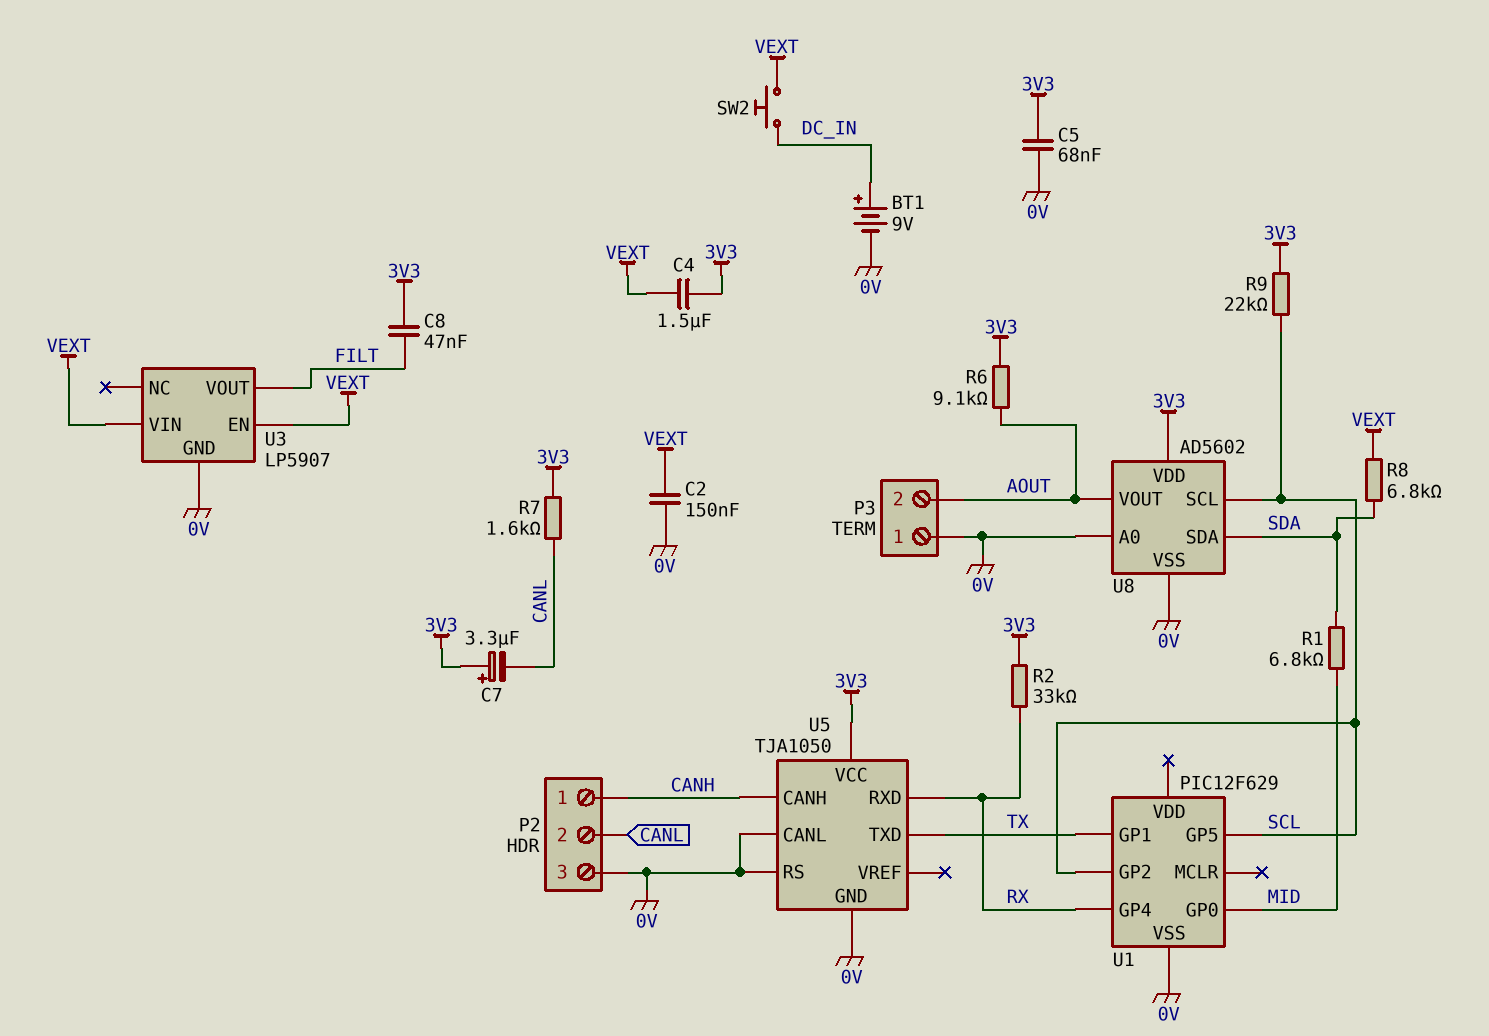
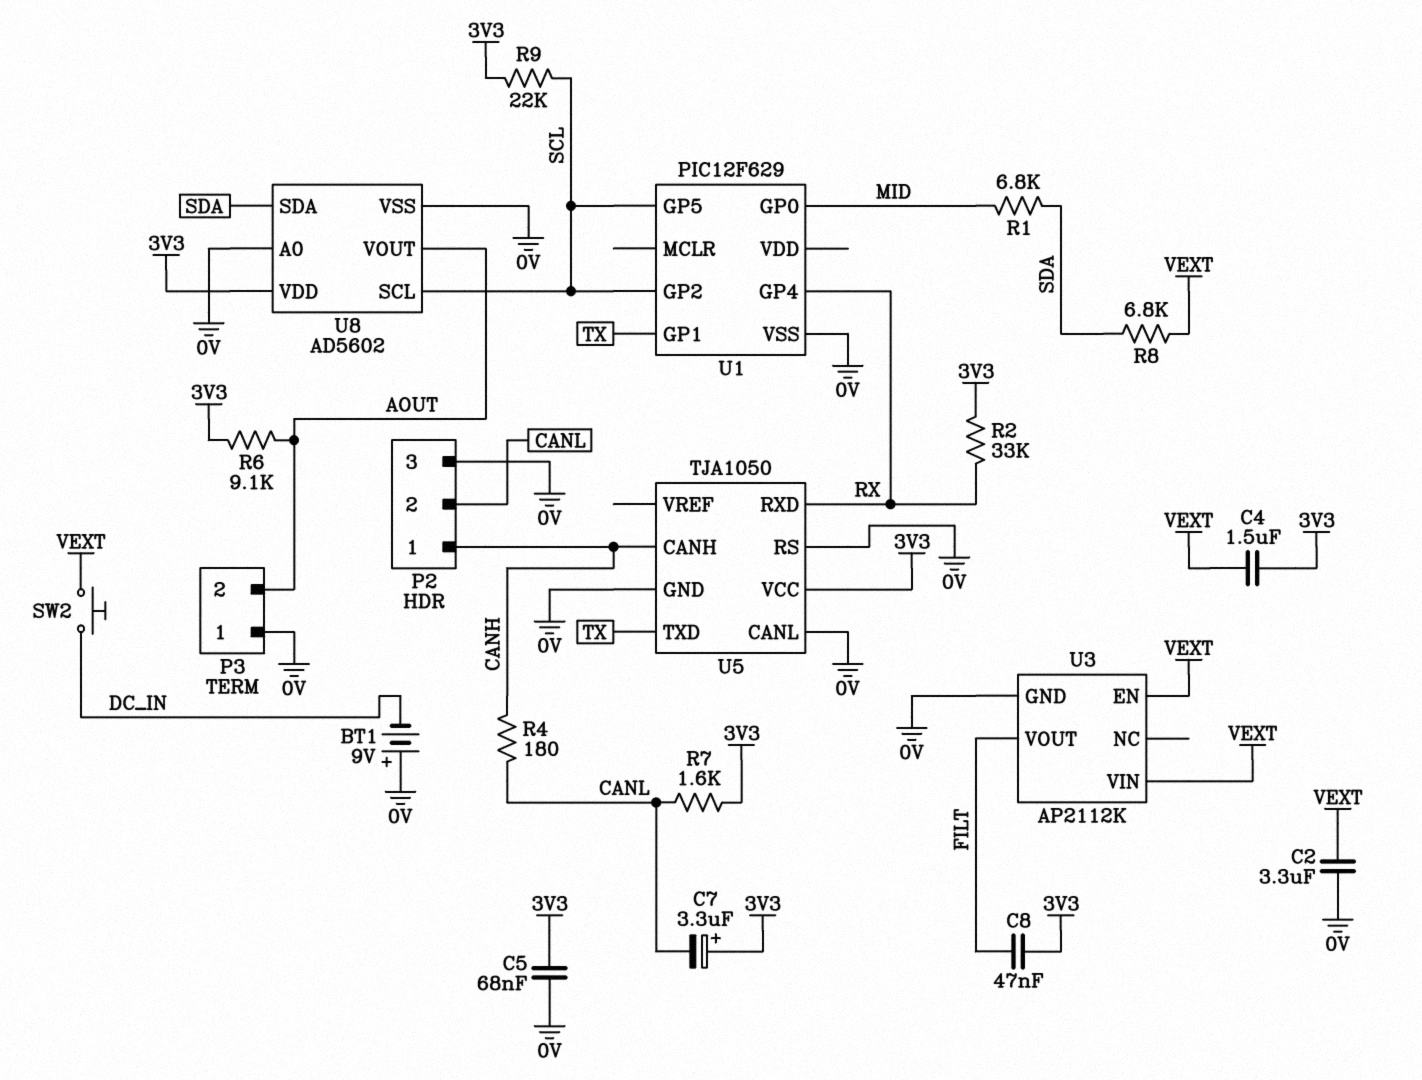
BT1: 9V (plus DC_IN, minus 0V) -> 9V (plus 0V, minus DC_IN)
C2: 150nF (0V, VEXT) -> 3.3uF (0V, VEXT)
R4: none -> 180 (CANH, CANL)
U3: LP5907 -> AP2112K

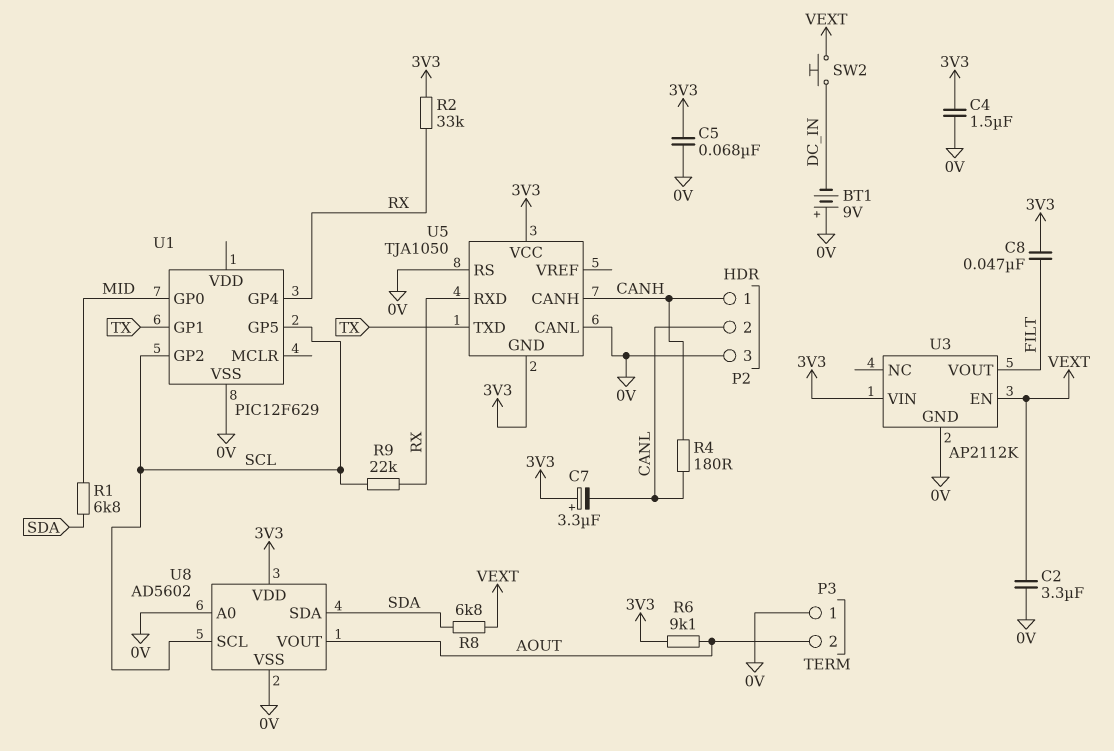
C4: 1.5uF (3V3, VEXT) -> 1.5uF (0V, 3V3)
R7: 1.6k (3V3, CANL) -> none
R9: 22k (3V3, SCL) -> 22k (RX, SCL)
U3 pin VIN: VEXT -> 3V3
U5 pin GND: 0V -> 3V3

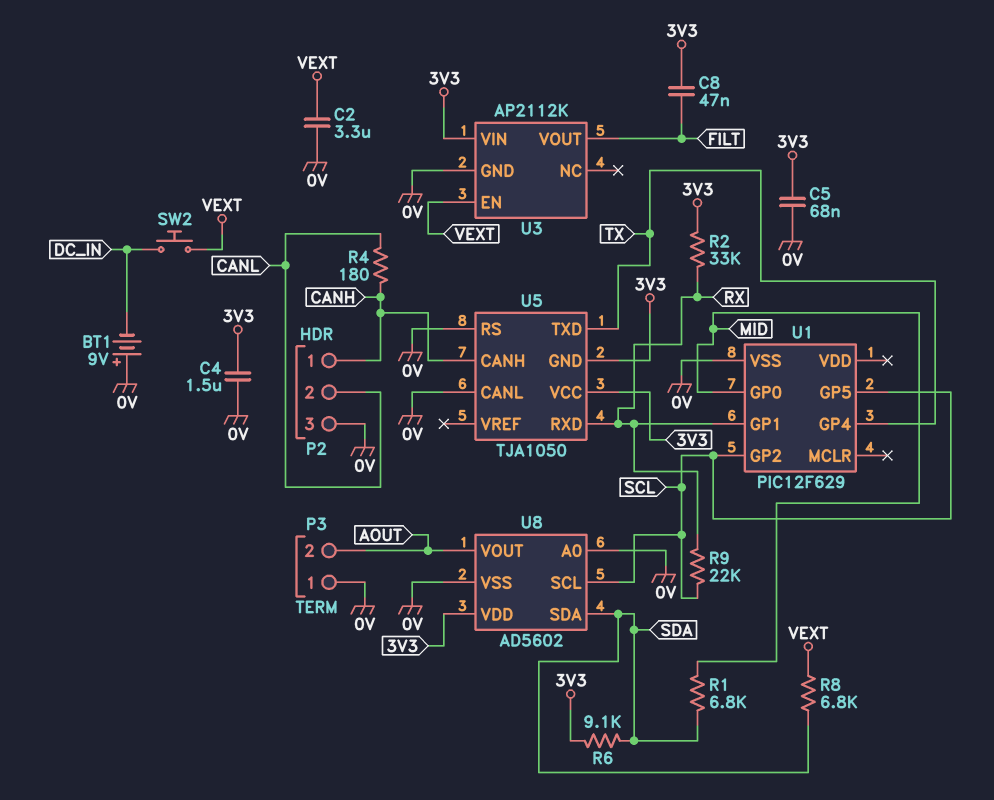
C7: 3.3uF (plus 3V3, minus CANL) -> none
R6: 9.1k (3V3, AOUT) -> 9.1k (3V3, SDA)
U1 pin GP1: TX -> RX
U1 pin GP4: RX -> TX

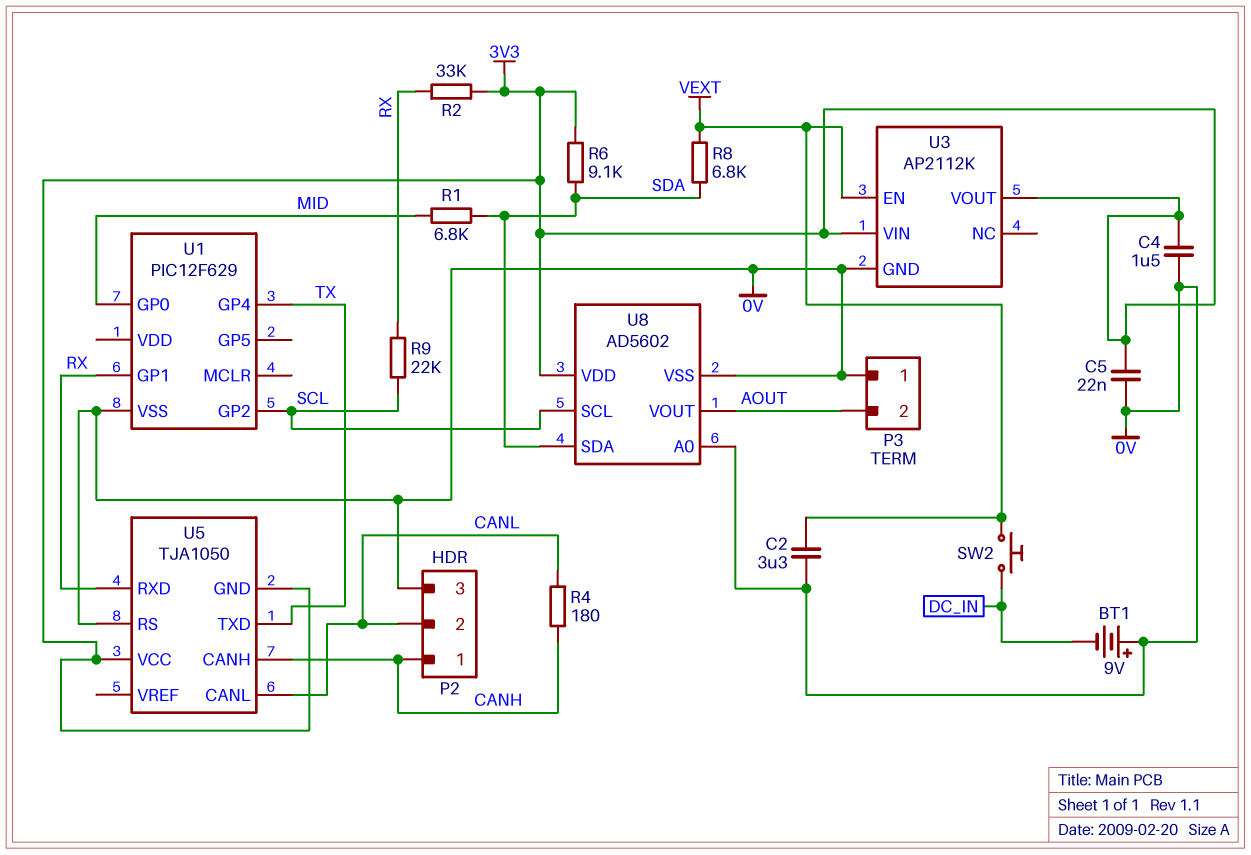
C5: 68nF (0V, 3V3) -> 22nF (0V, 3V3)
C8: 47nF (3V3, FILT) -> none
U1 pin GP5: SCL -> none
U3 pin VOUT: FILT -> 3V3
U5 pin CANL: 0V -> CANL

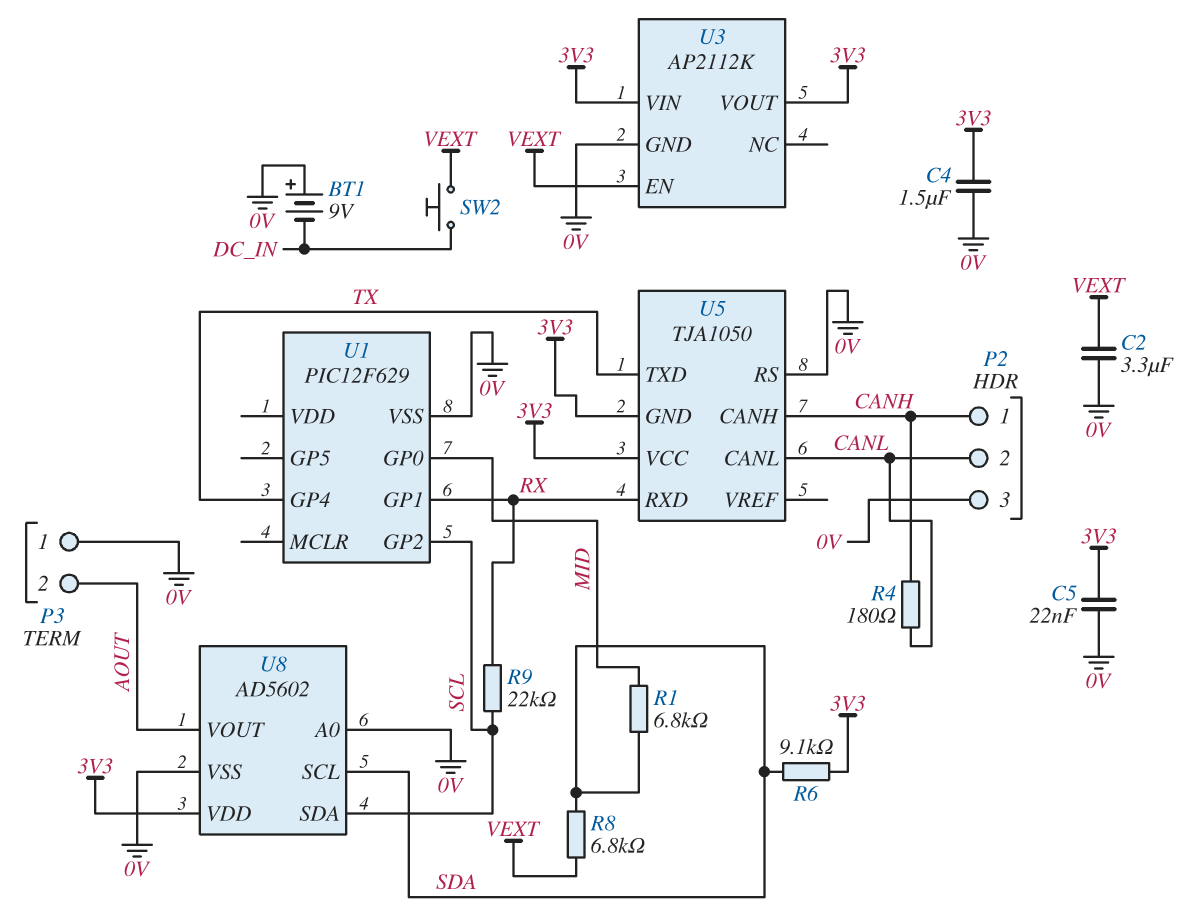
R2: 33k (3V3, RX) -> none
U8 pin SCL: SCL -> SDA
U8 pin SDA: SDA -> SCL

